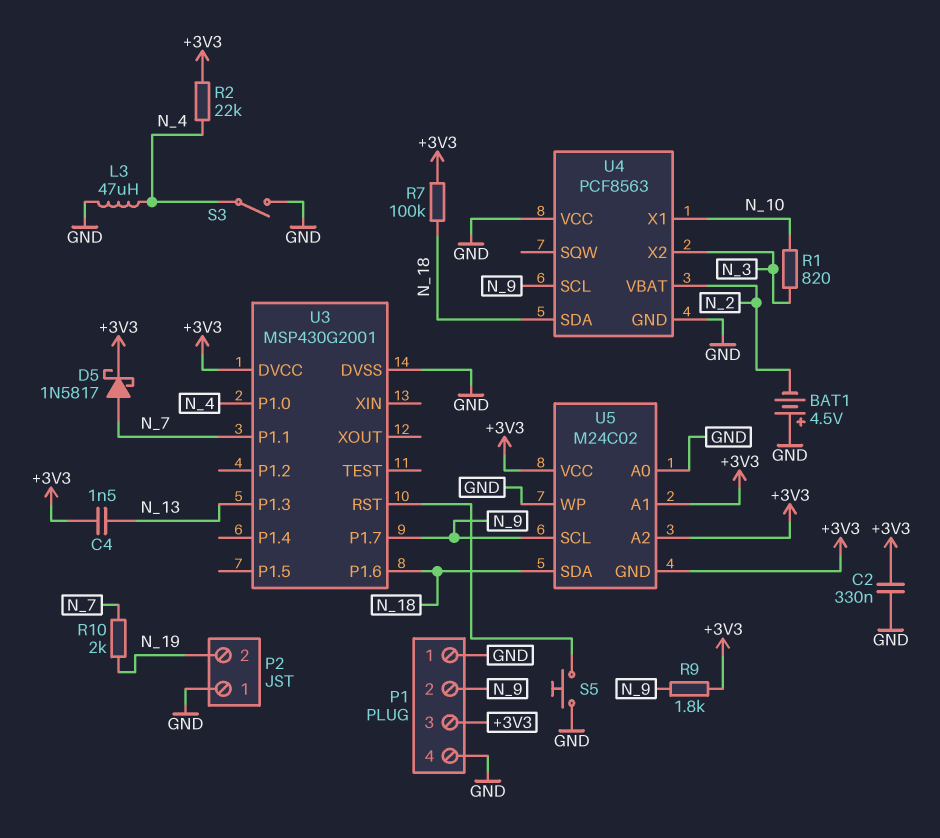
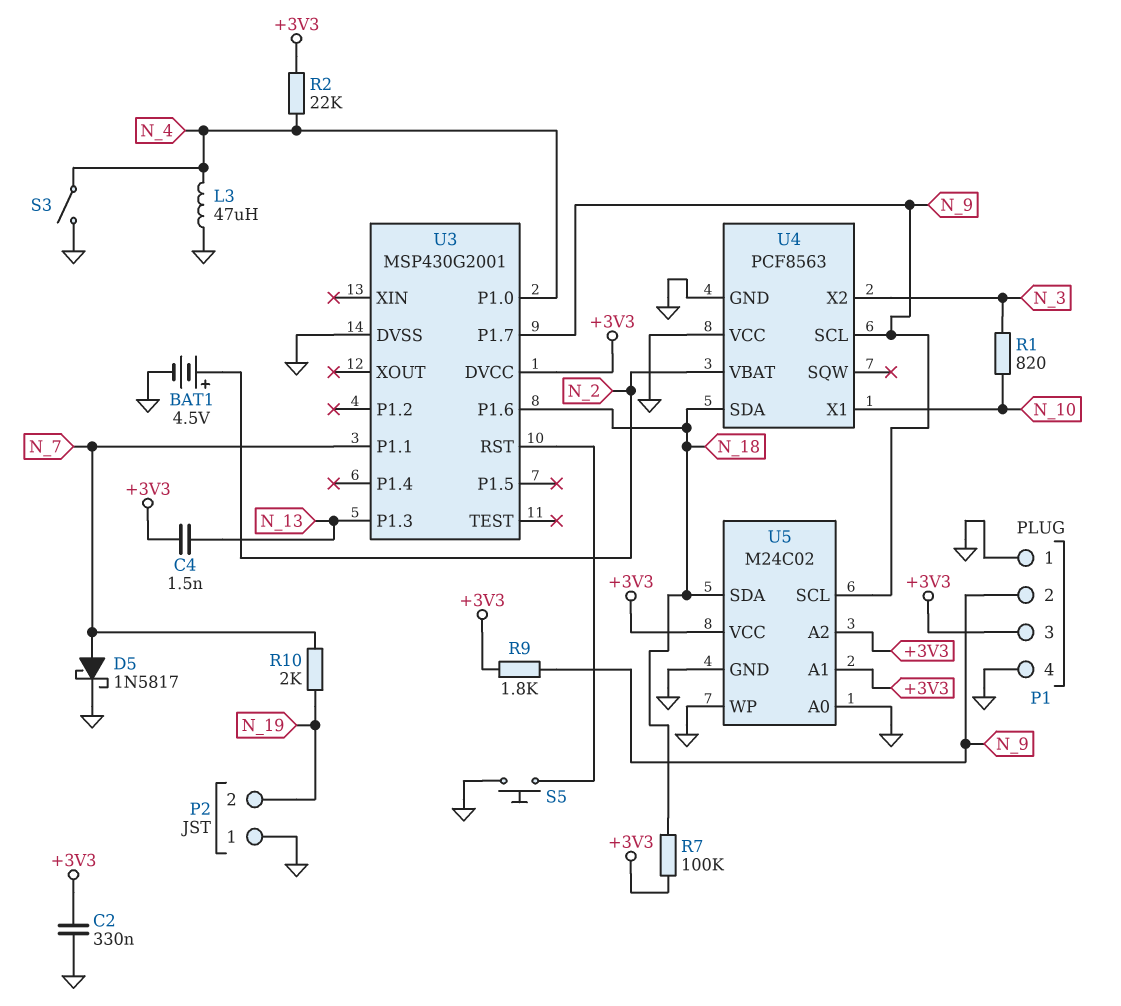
BAT1: 4.5V (plus GND, minus N_2) -> 4.5V (plus N_2, minus GND)
D5: schottky 1N5817 (A N_7, K +3V3) -> schottky 1N5817 (A N_7, K GND)
U5 pin GND: +3V3 -> GND

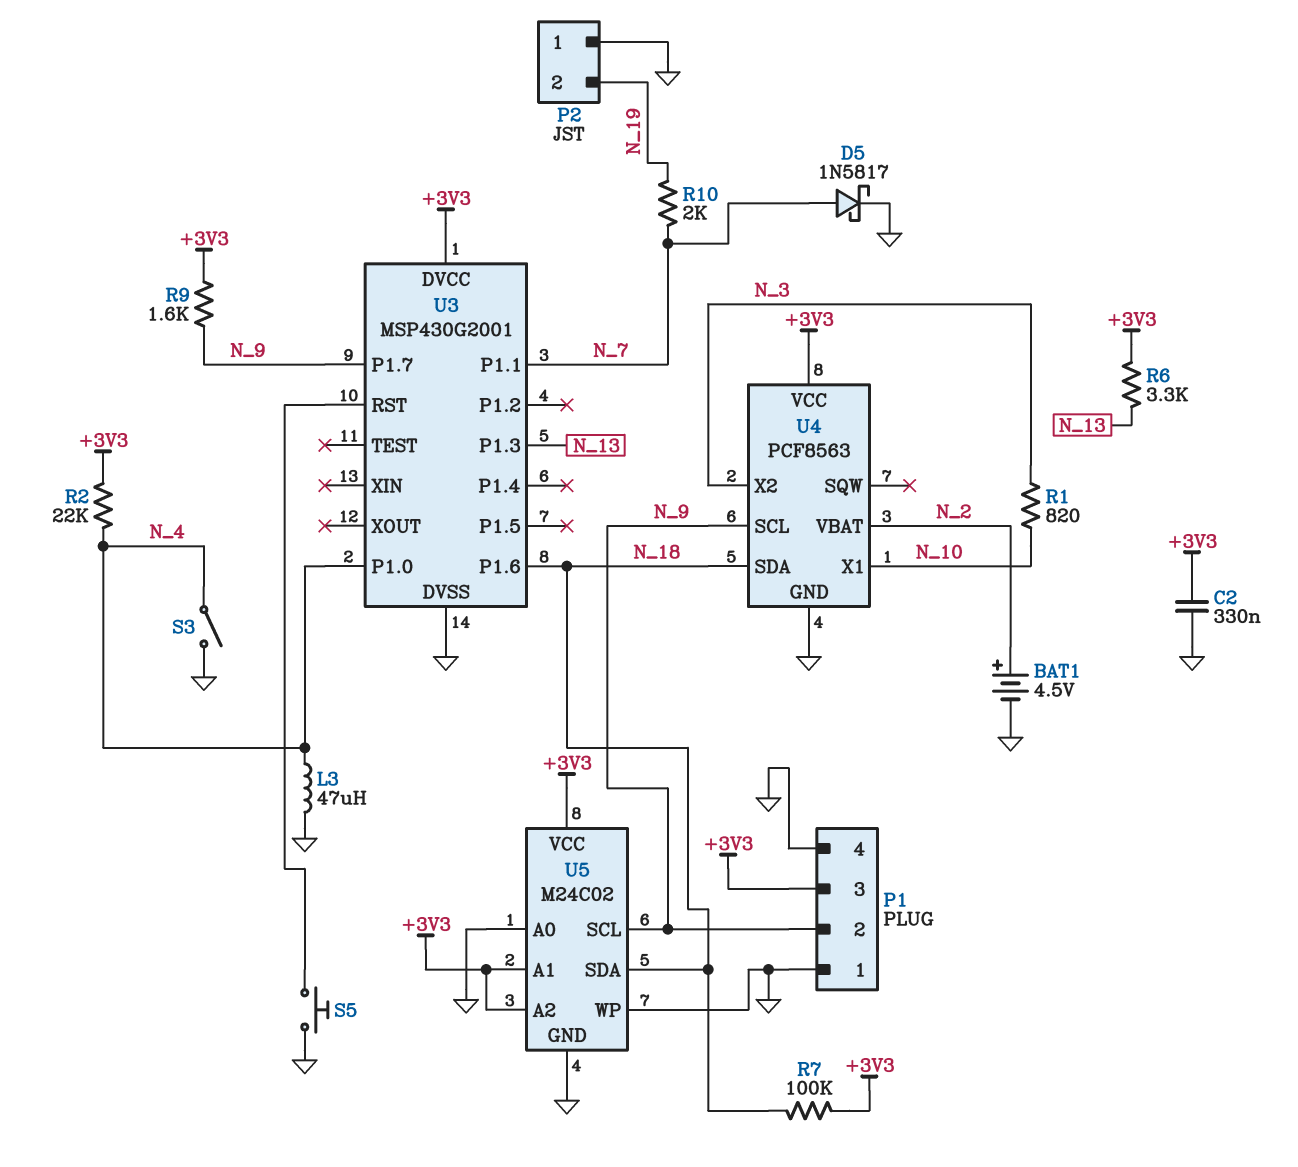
C4: 1.5nF (+3V3, N_13) -> none
R6: none -> 3.3k (+3V3, N_13)
R9: 1.8k (+3V3, N_9) -> 1.6k (+3V3, N_9)
U4 pin VCC: GND -> +3V3

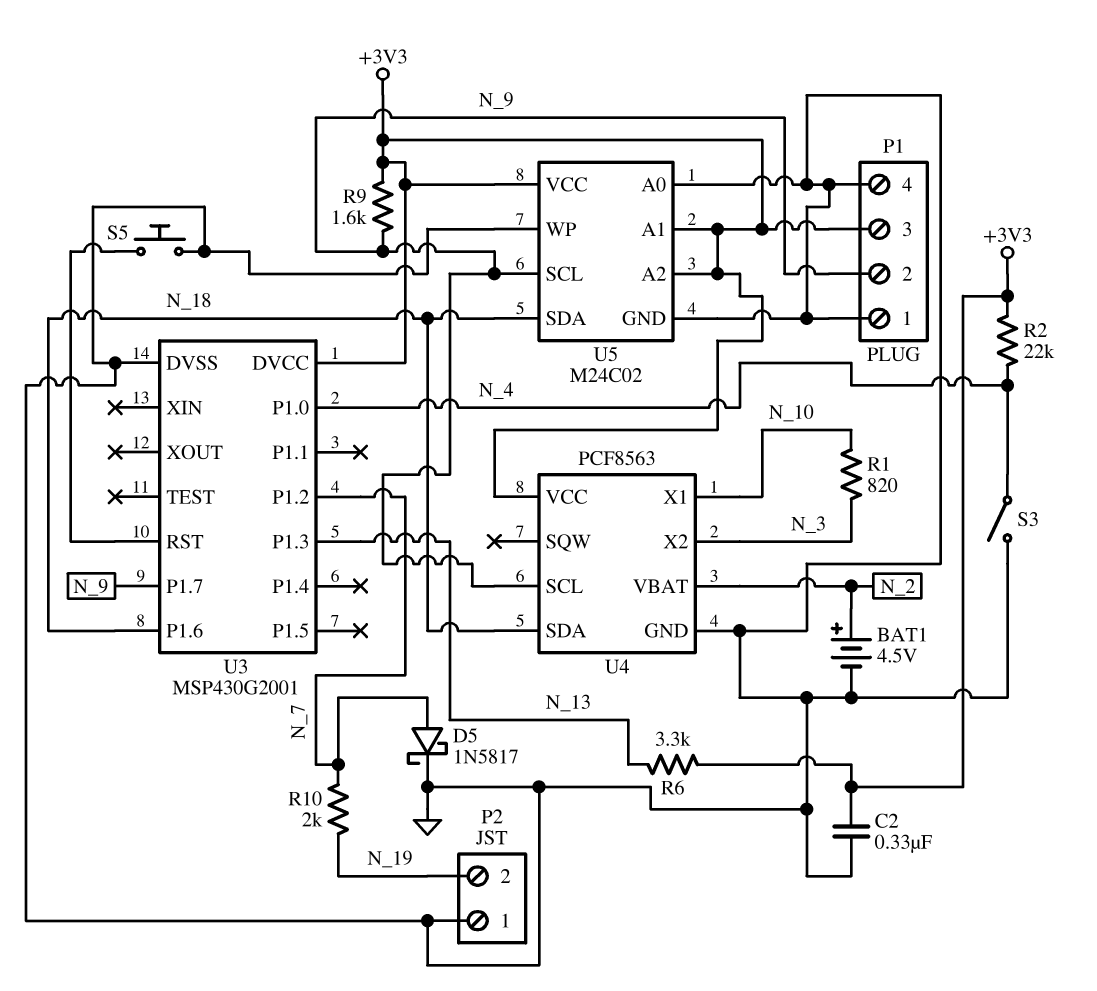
L3: 47uH (GND, N_4) -> none
R7: 100k (+3V3, N_18) -> none
U3 pin P1.1: N_7 -> none
U3 pin P1.2: none -> N_7

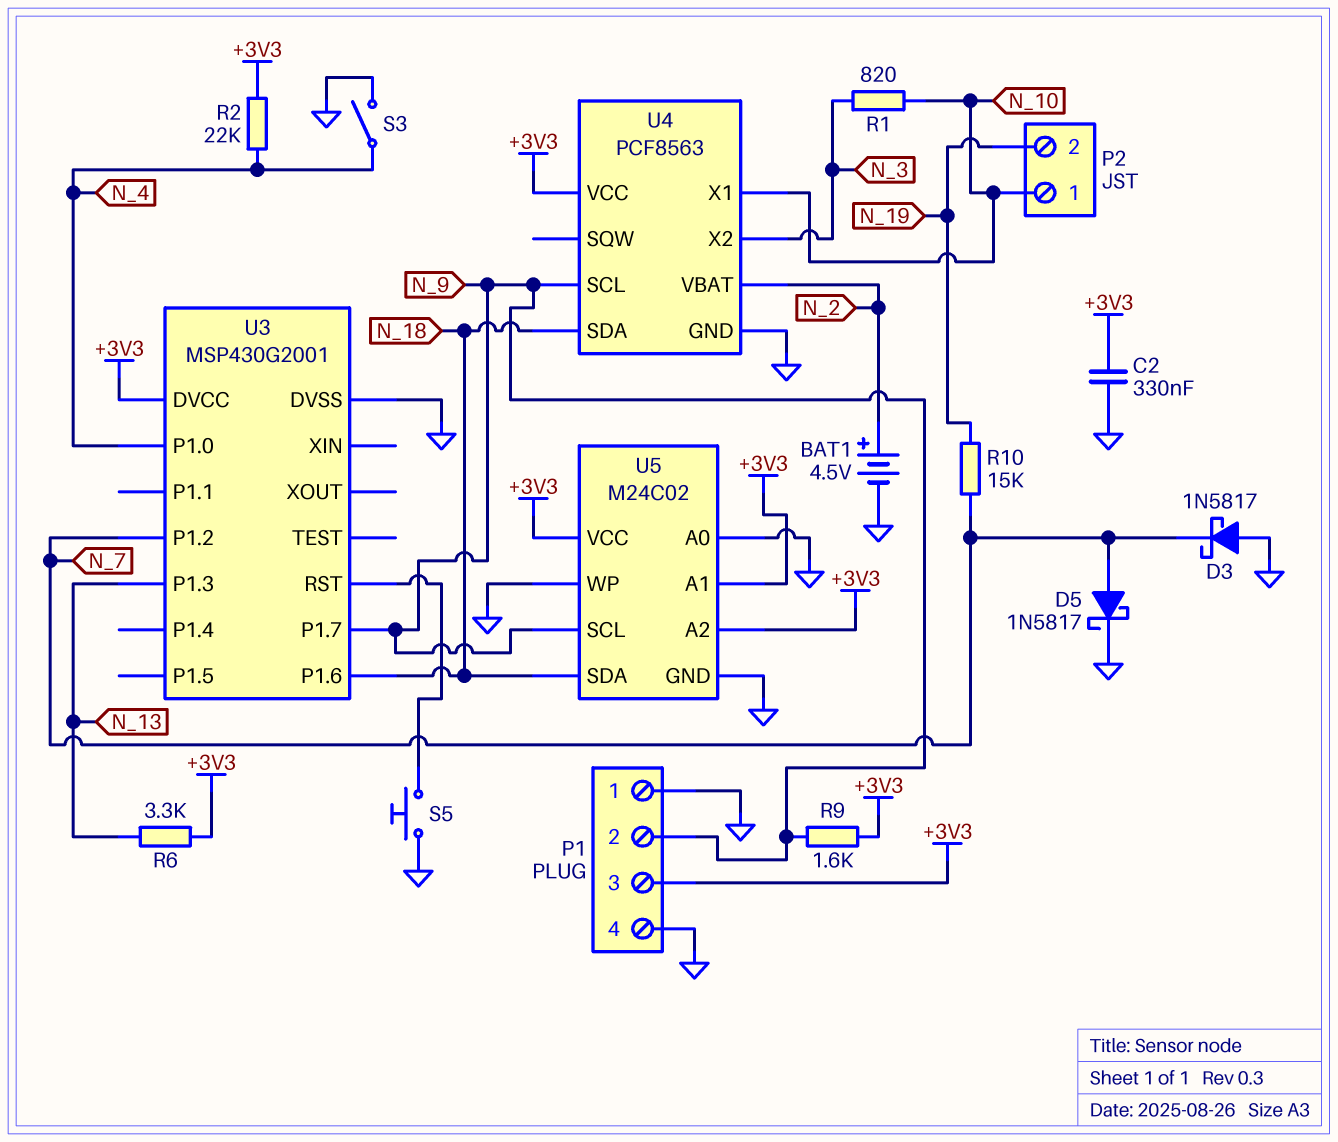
D3: none -> schottky 1N5817 (A GND, K N_7)
P2 pin 1: GND -> N_10
R10: 2k (N_7, N_19) -> 15k (N_7, N_19)

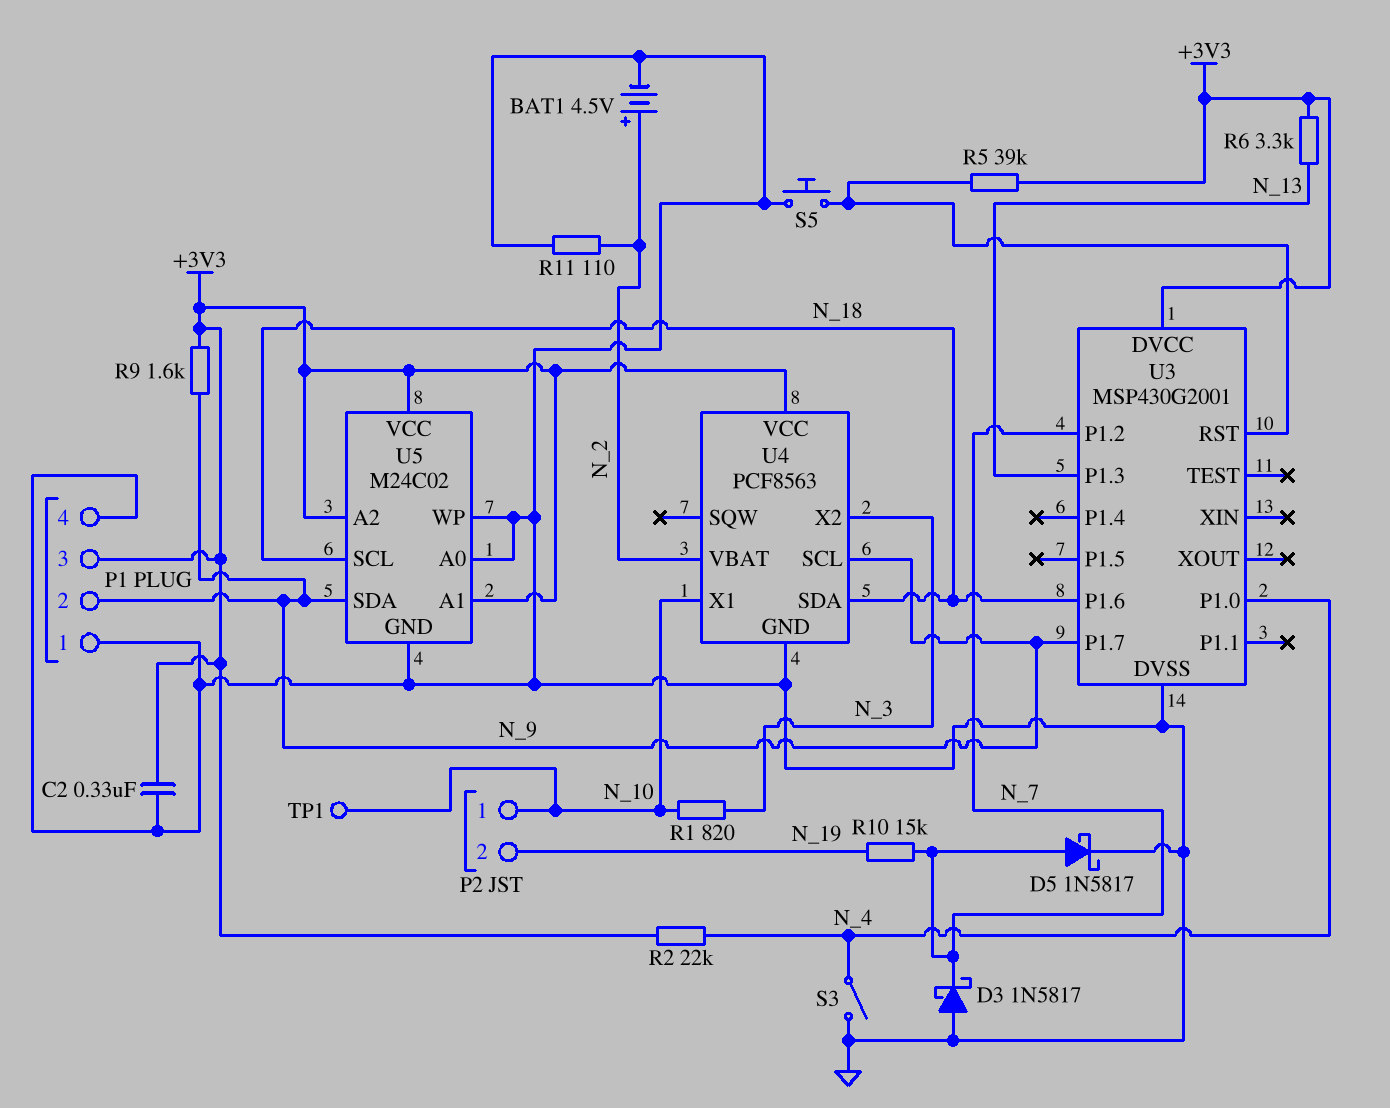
R5: none -> 39k (+3V3, U3/RST)
R11: none -> 110 (GND, N_2)
TP1: none -> test point (N_10)
U5 pin SCL: N_9 -> N_18
U5 pin SDA: N_18 -> N_9

